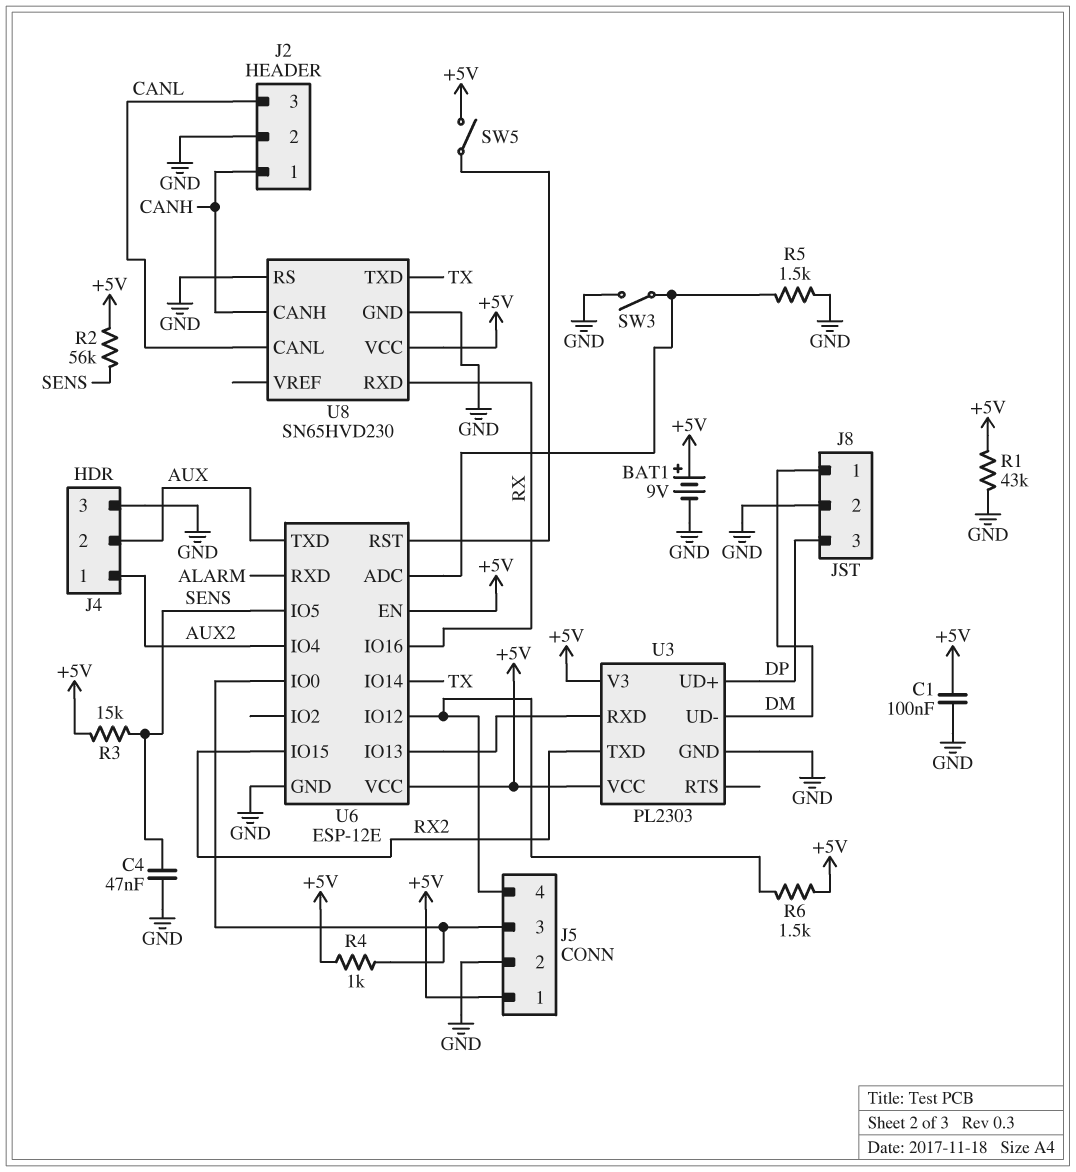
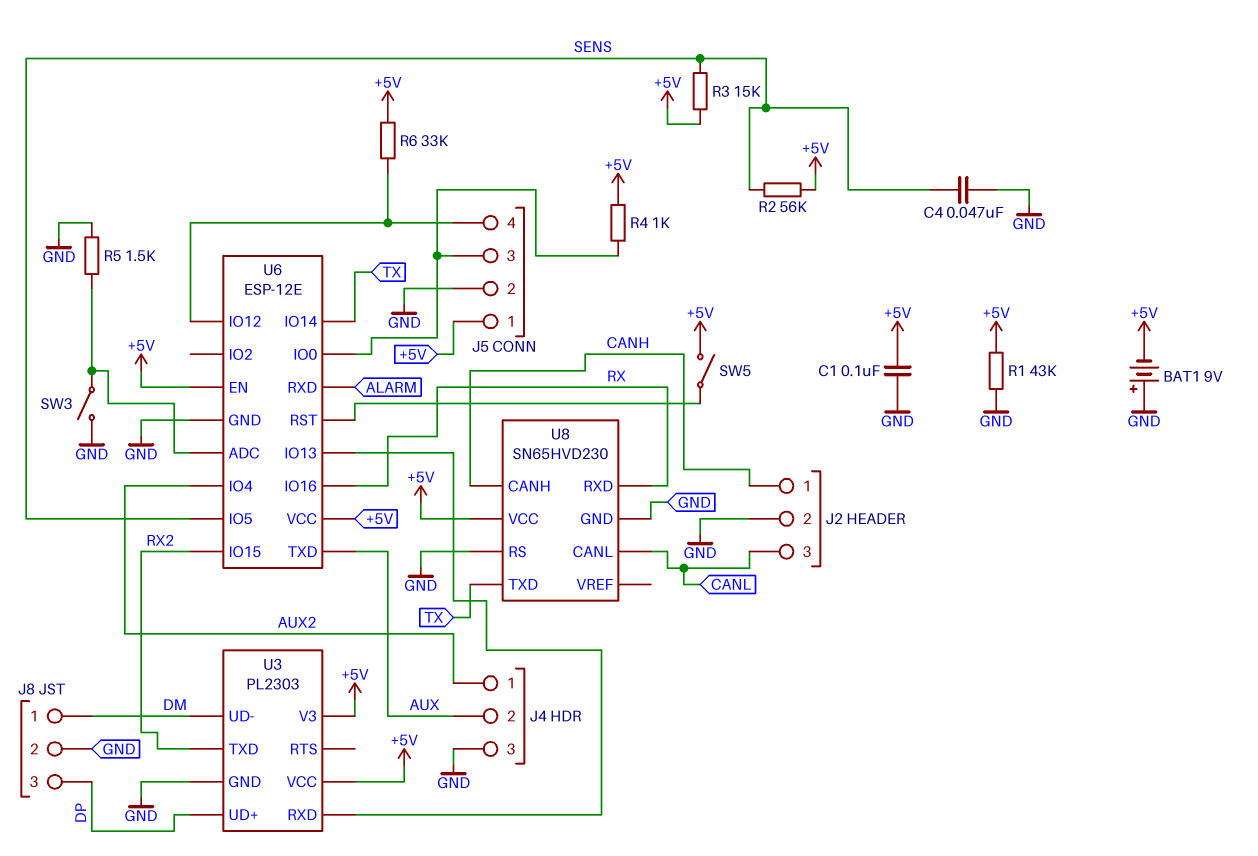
BAT1: 9V (plus +5V, minus GND) -> 9V (plus GND, minus +5V)
R6: 1.5k (+5V, J5/4) -> 33k (+5V, J5/4)

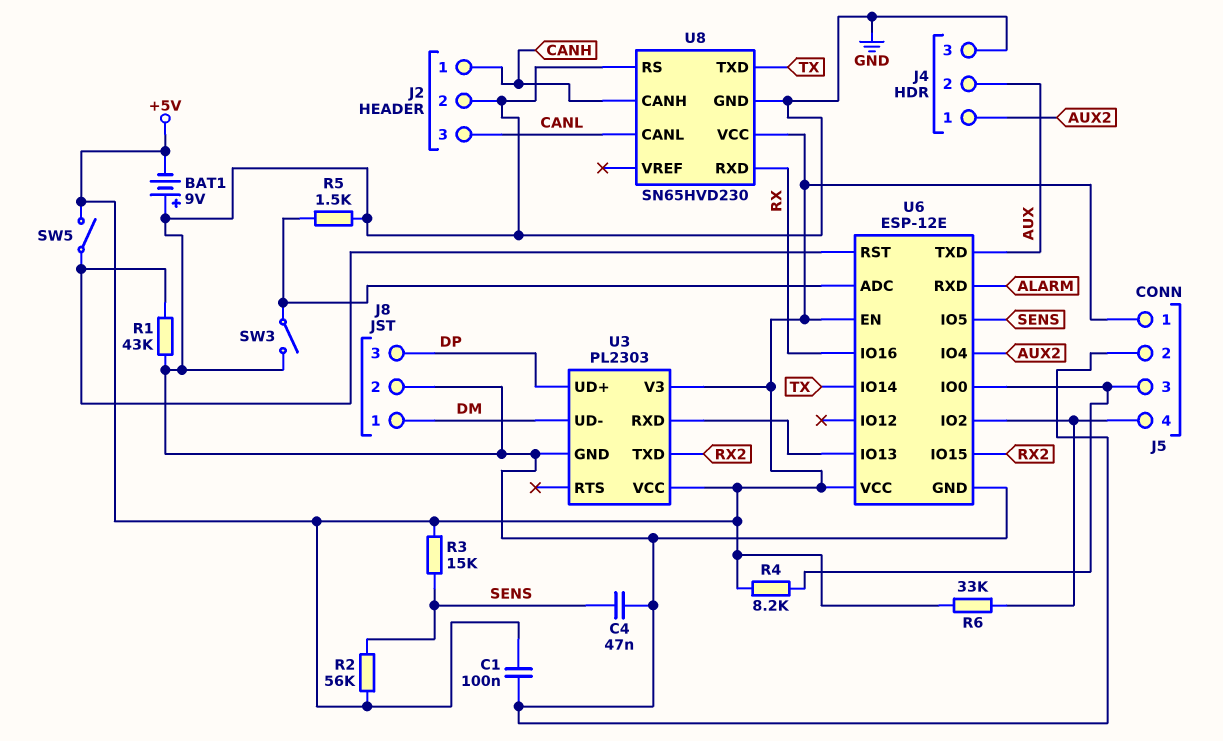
R1: 43k (+5V, GND) -> 43k (GND, U6/RST)
R4: 1k (+5V, J5/3) -> 8.2k (+5V, J5/3)
U6 pin IO2: none -> J5/4
U6 pin IO12: J5/4 -> none

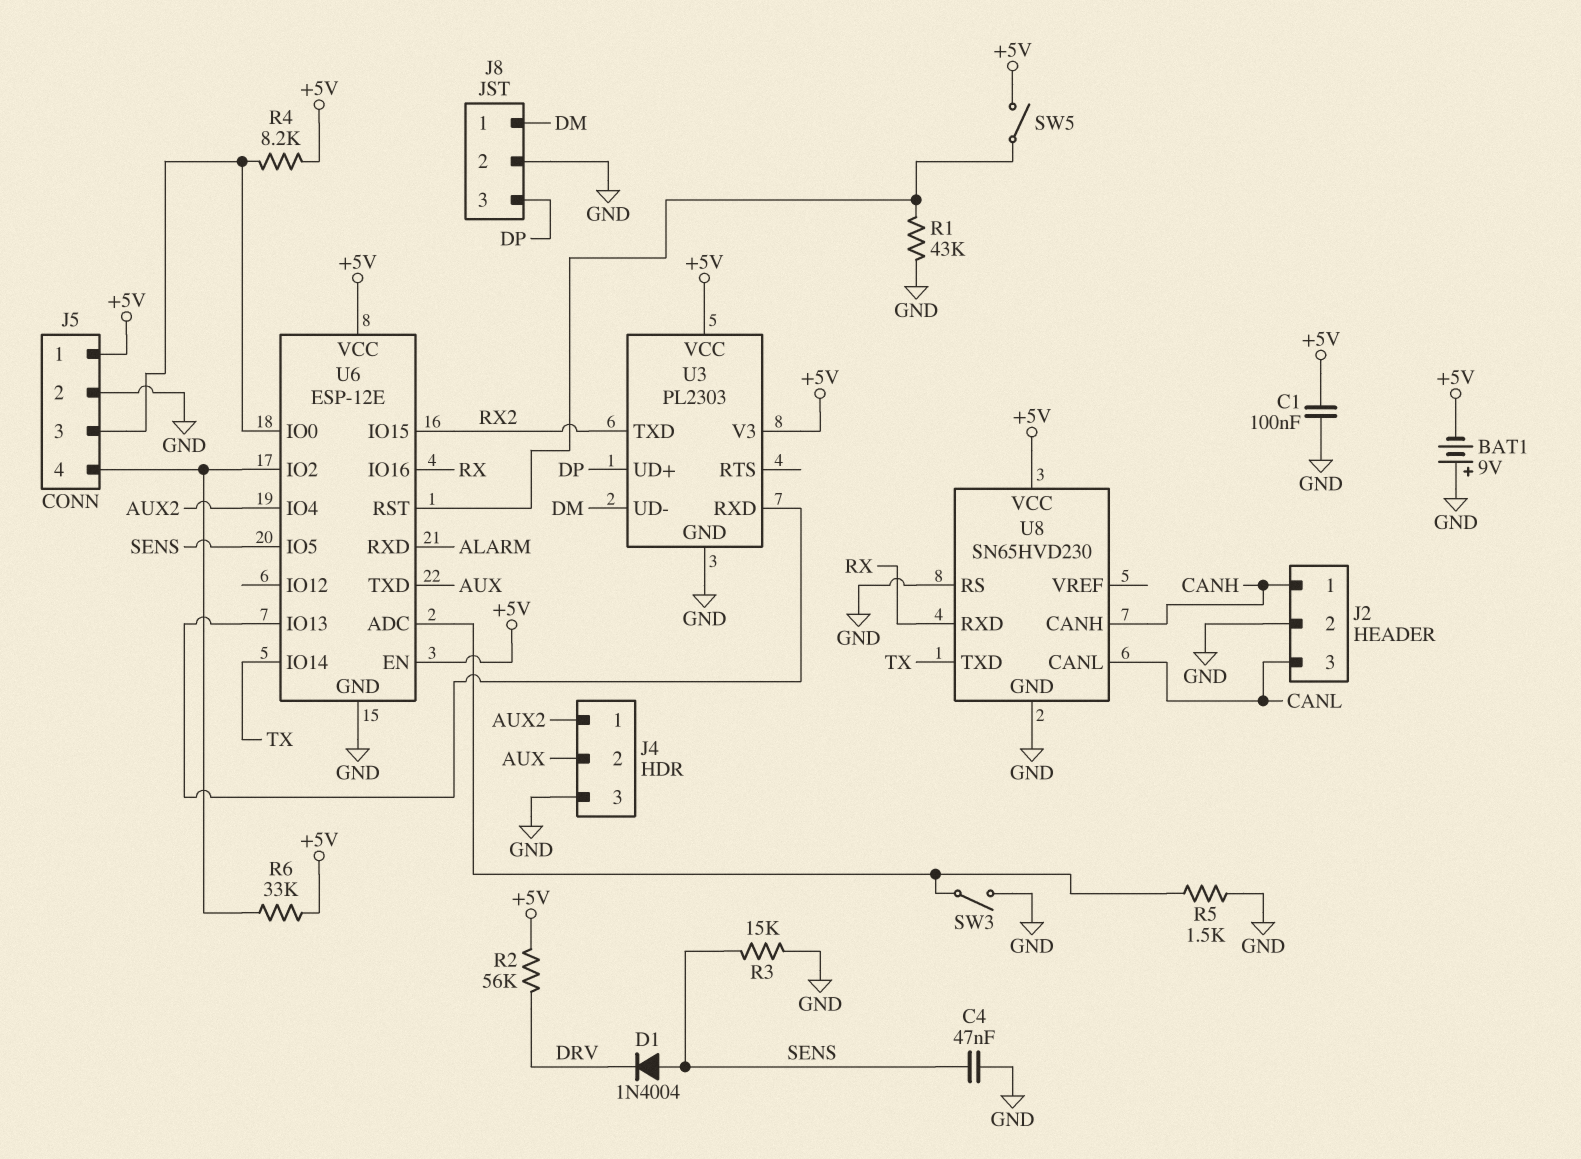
D1: none -> diode 1N4004 (A SENS, K DRV)
R2: 56k (+5V, SENS) -> 56k (+5V, DRV)
R3: 15k (+5V, SENS) -> 15k (GND, SENS)

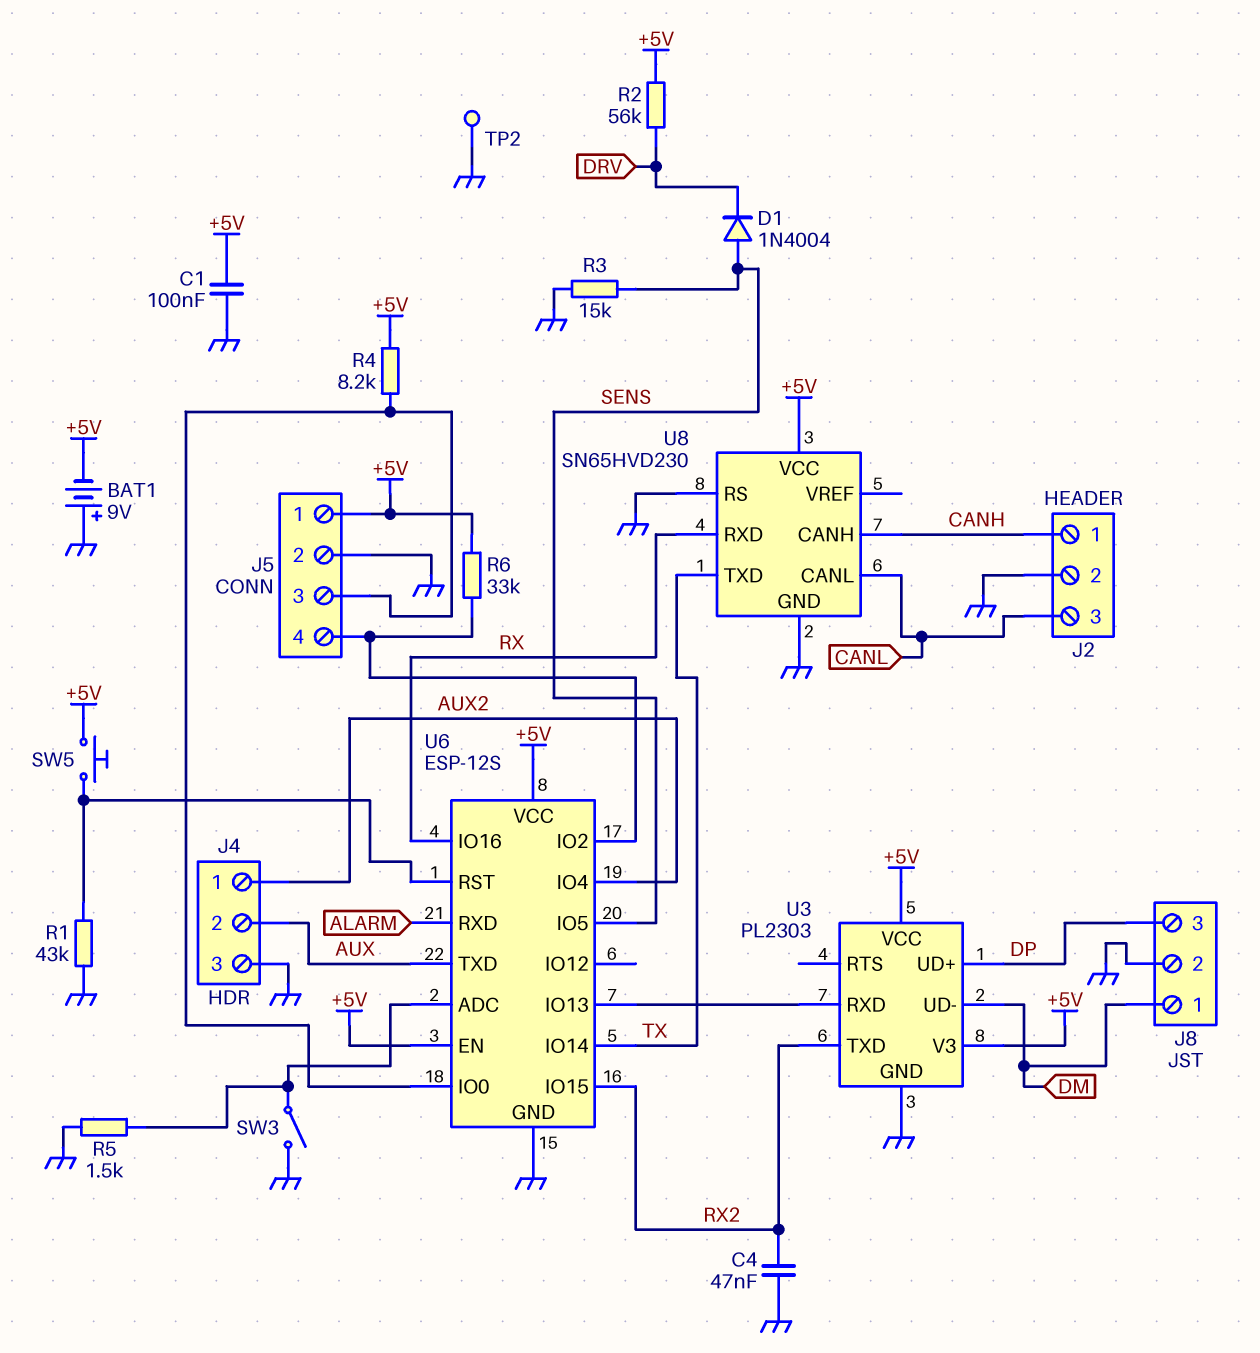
C4: 47nF (GND, SENS) -> 47nF (GND, RX2)
SW5: switch (+5V, U6/RST) -> button (+5V, U6/RST)
TP2: none -> test point (GND)
U6: ESP-12E -> ESP-12S

